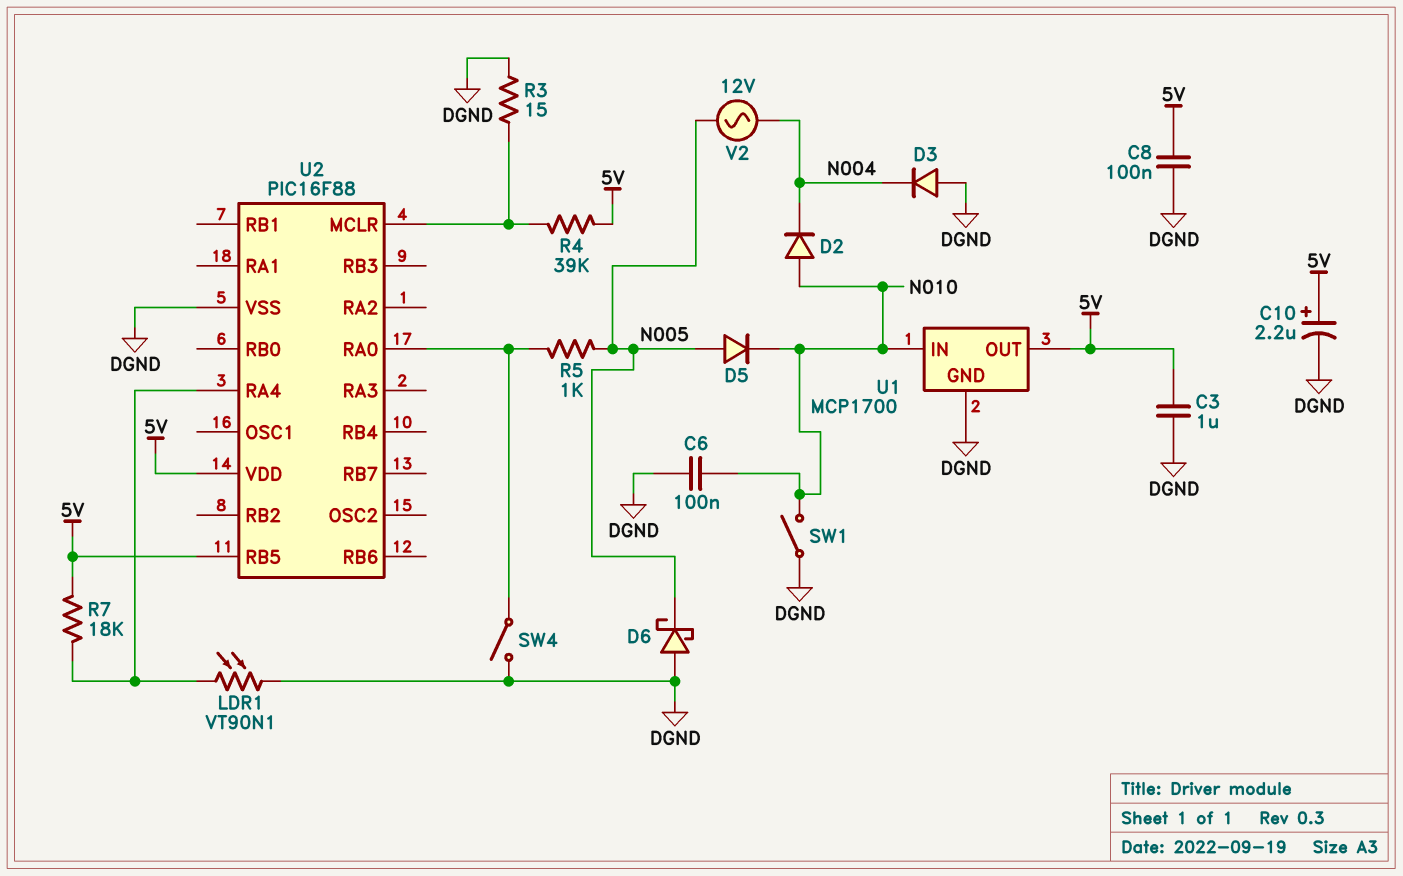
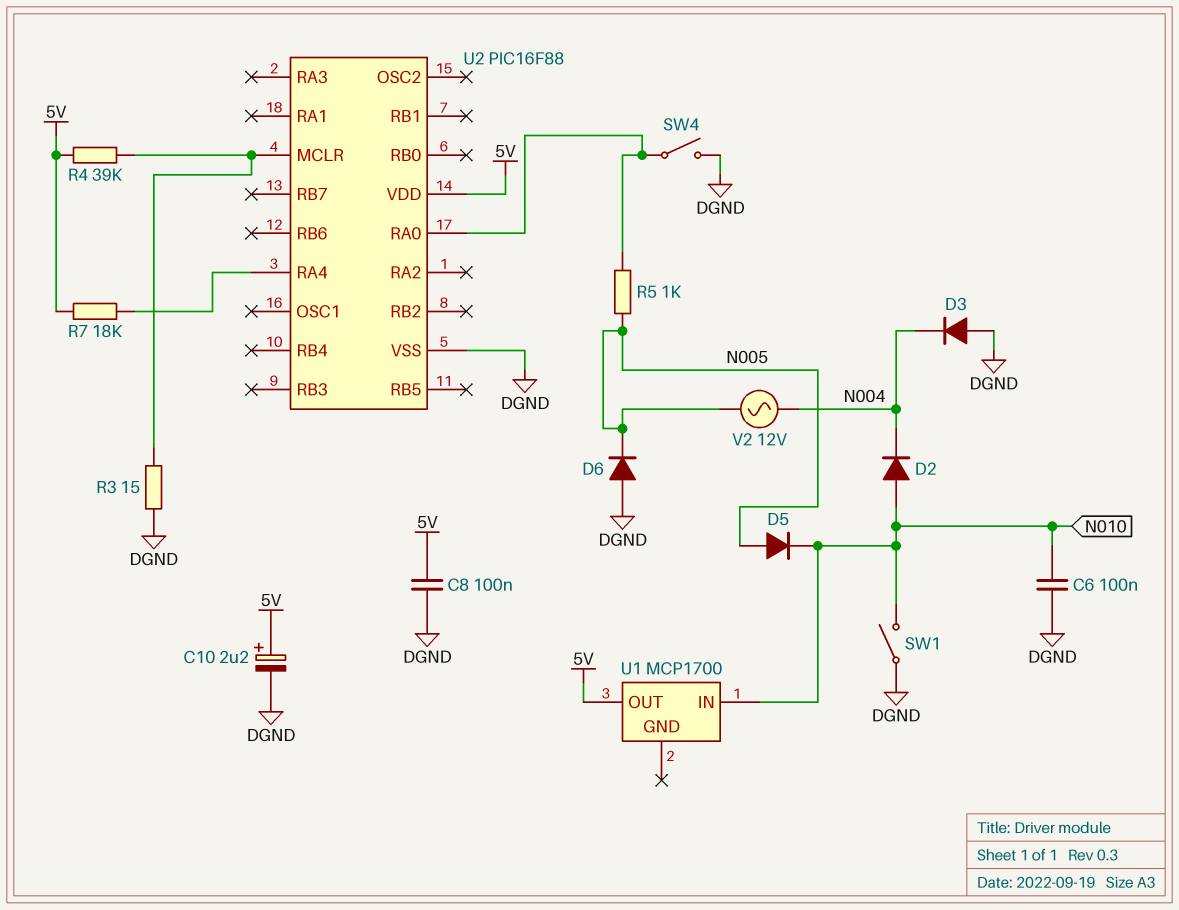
C3: 1uF (5V, DGND) -> none
D6: schottky (A DGND, K N005) -> diode (A DGND, K N005)
LDR1: VT90N1 (DGND, U2/RA4) -> none
U1 pin GND: DGND -> none
U2 pin RB5: 5V -> none

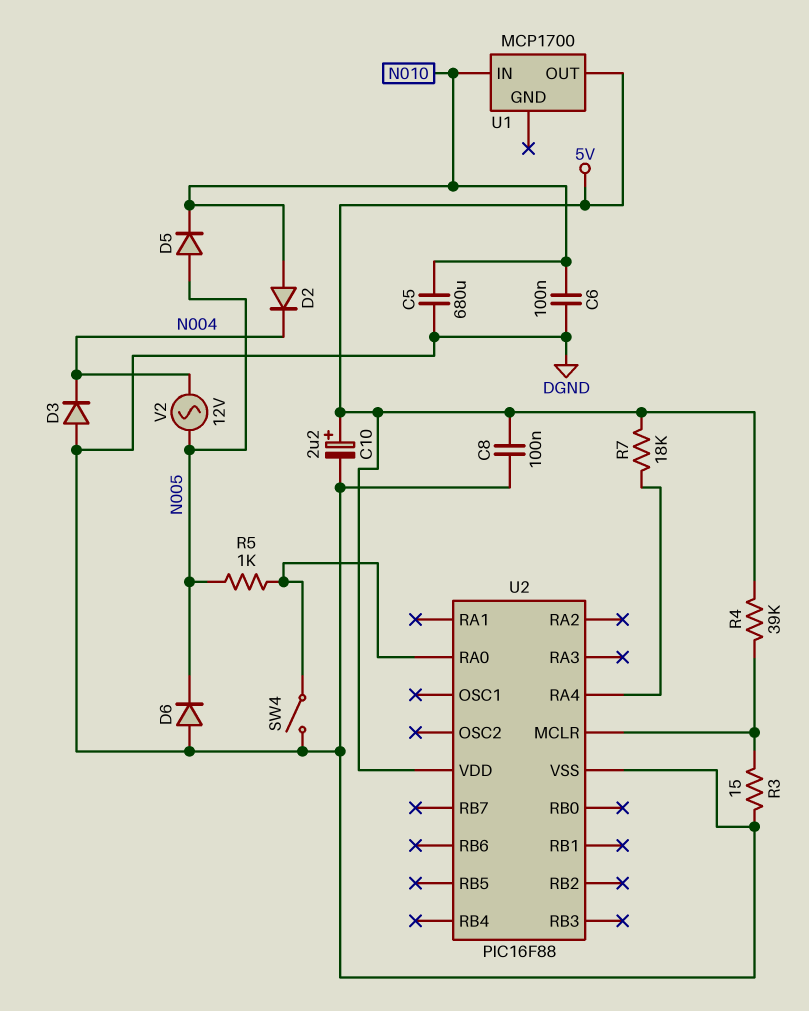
C5: none -> 680uF (DGND, N010)
SW1: switch (DGND, N010) -> none

